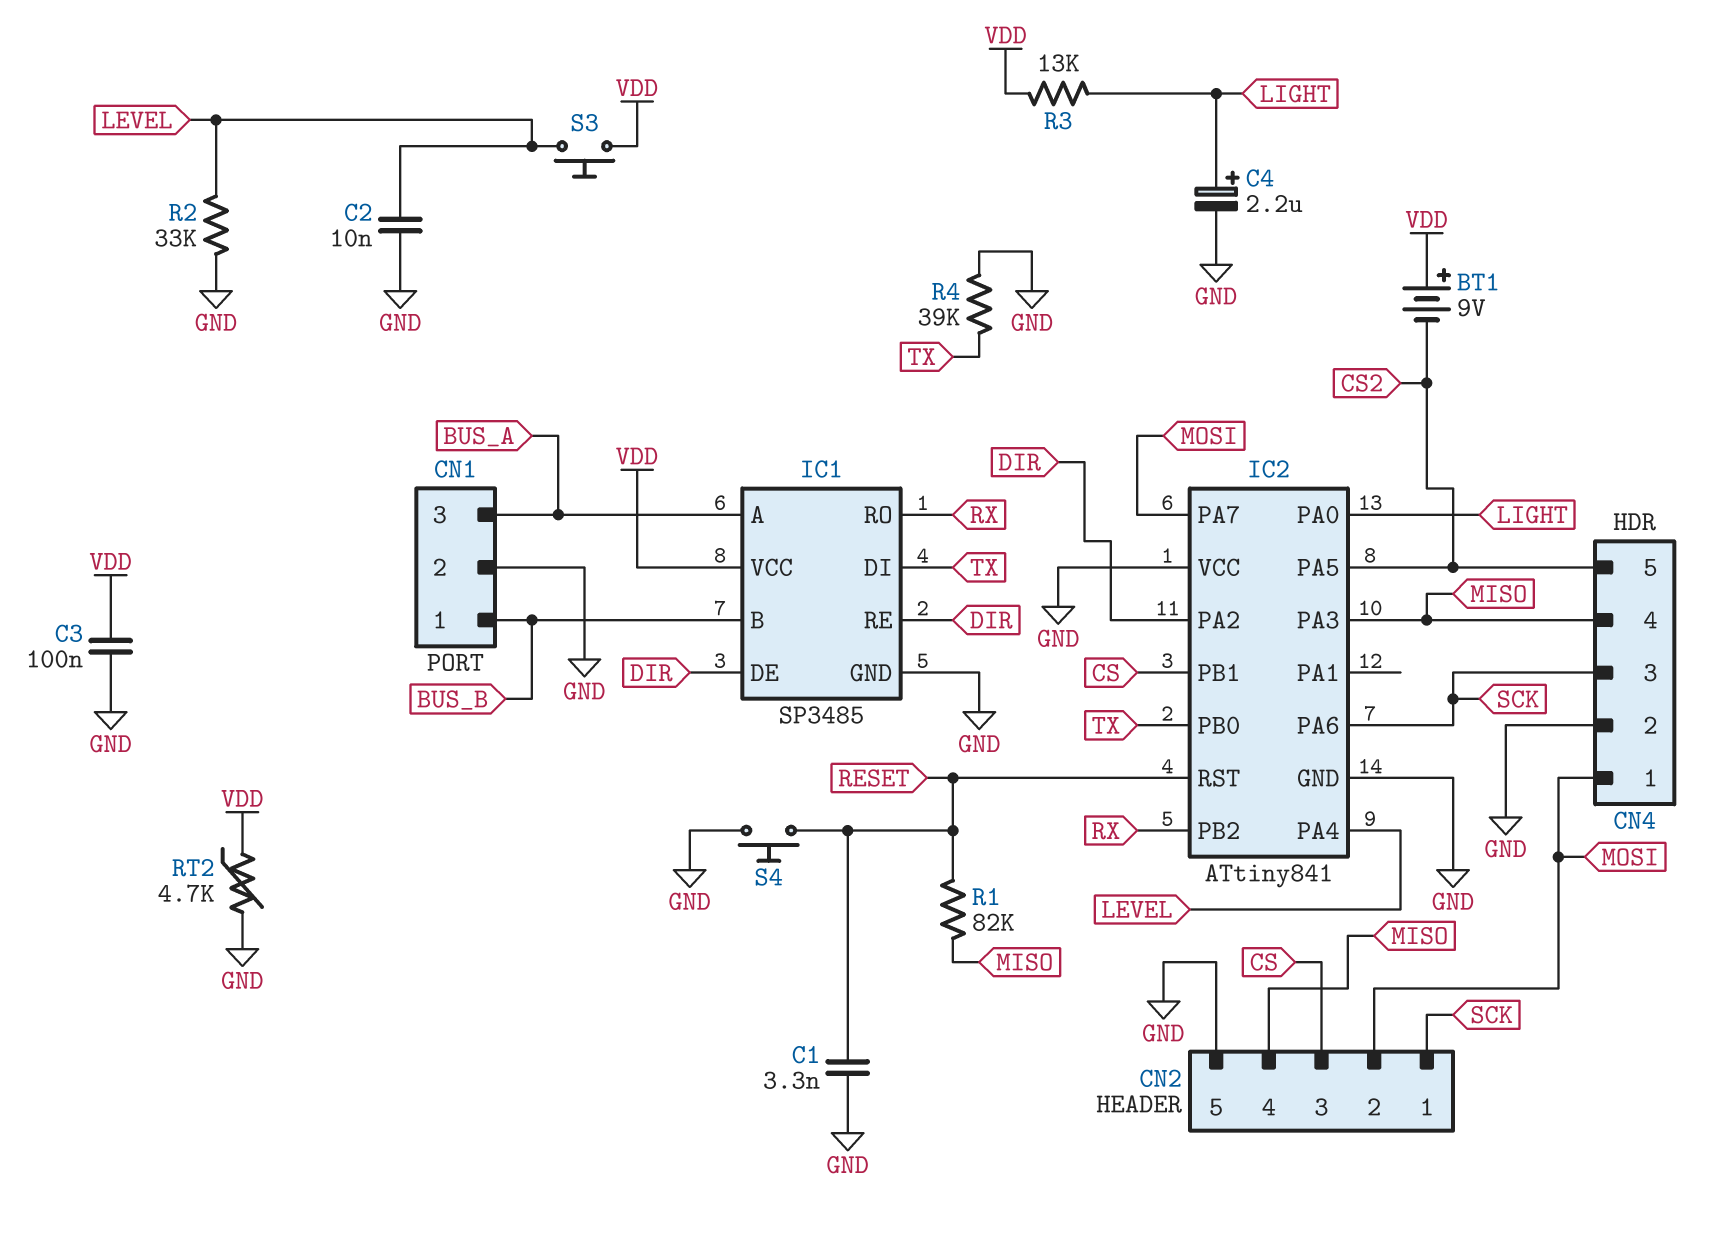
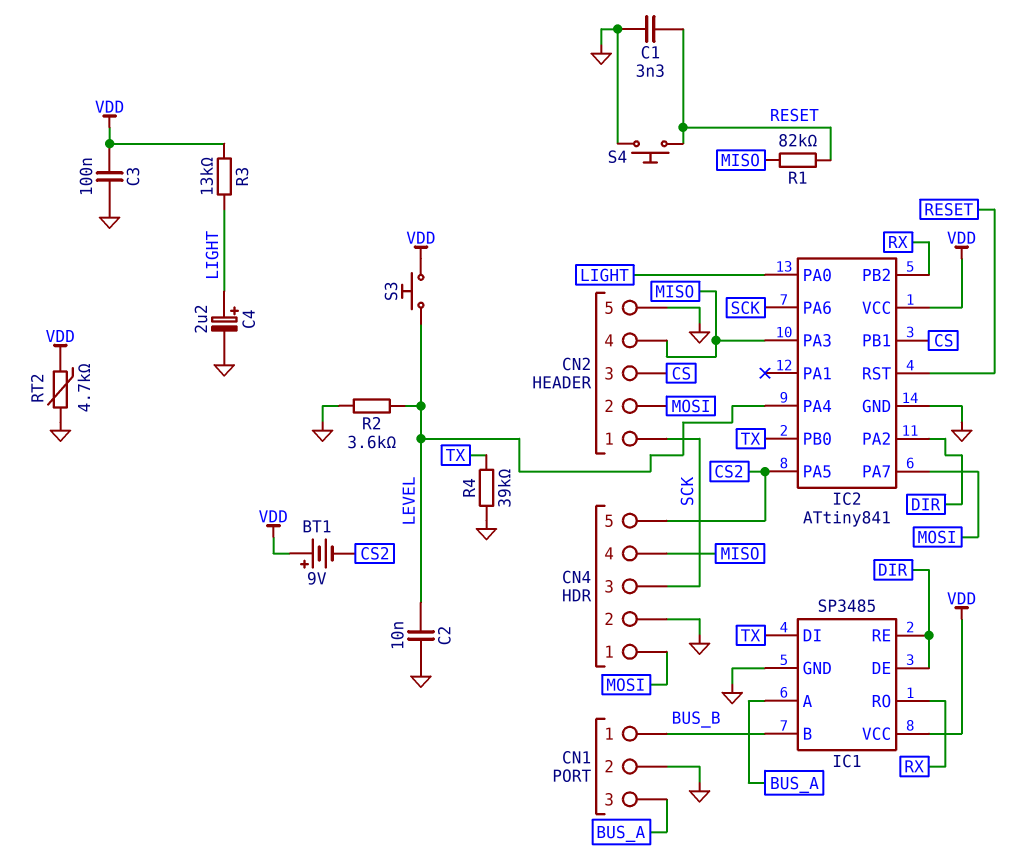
IC2 pin VCC: GND -> VDD
R2: 33k (GND, LEVEL) -> 3.6k (GND, LEVEL)

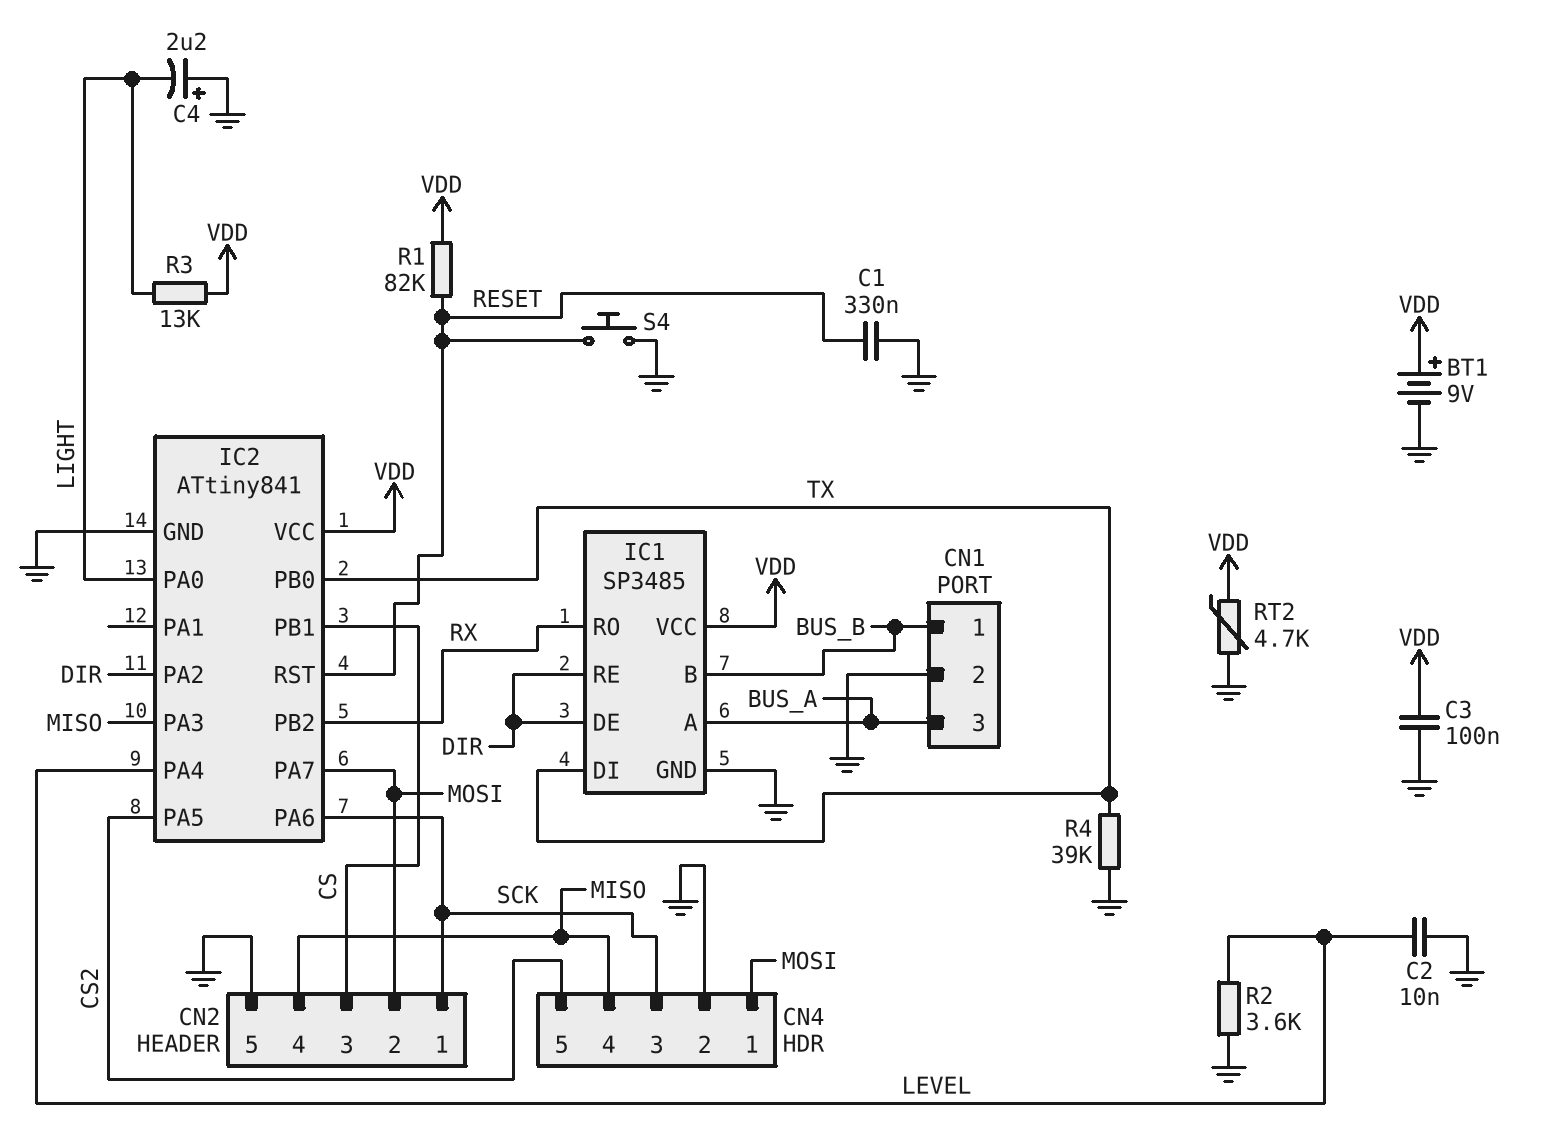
BT1: 9V (plus VDD, minus CS2) -> 9V (plus VDD, minus GND)
C1: 3.3nF (GND, RESET) -> 330nF (GND, RESET)
C4: 2.2uF (plus LIGHT, minus GND) -> 2.2uF (plus GND, minus LIGHT)
R1: 82k (MISO, RESET) -> 82k (RESET, VDD)
S3: button (LEVEL, VDD) -> none

